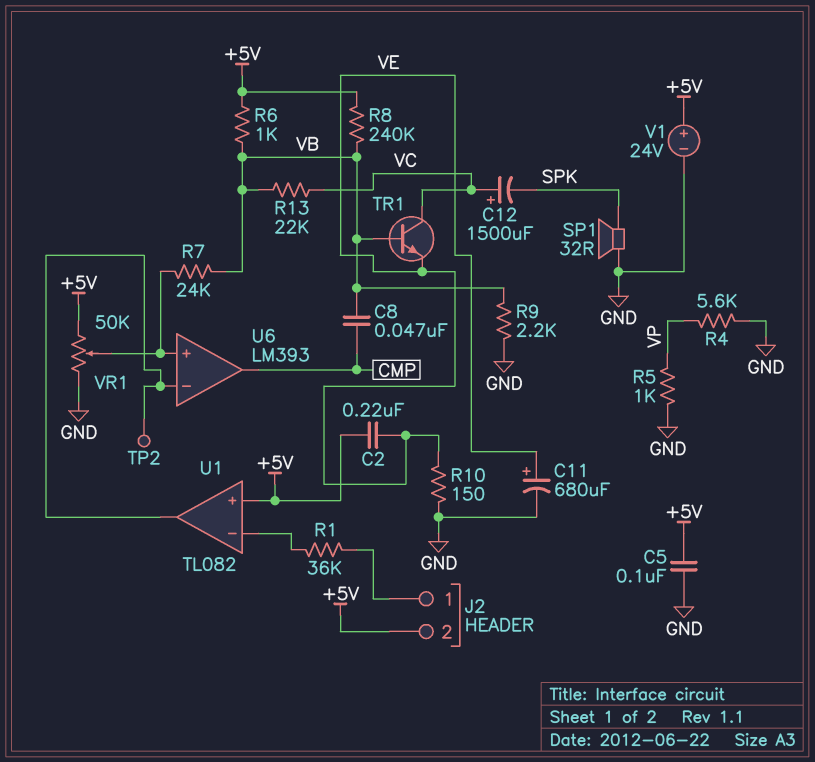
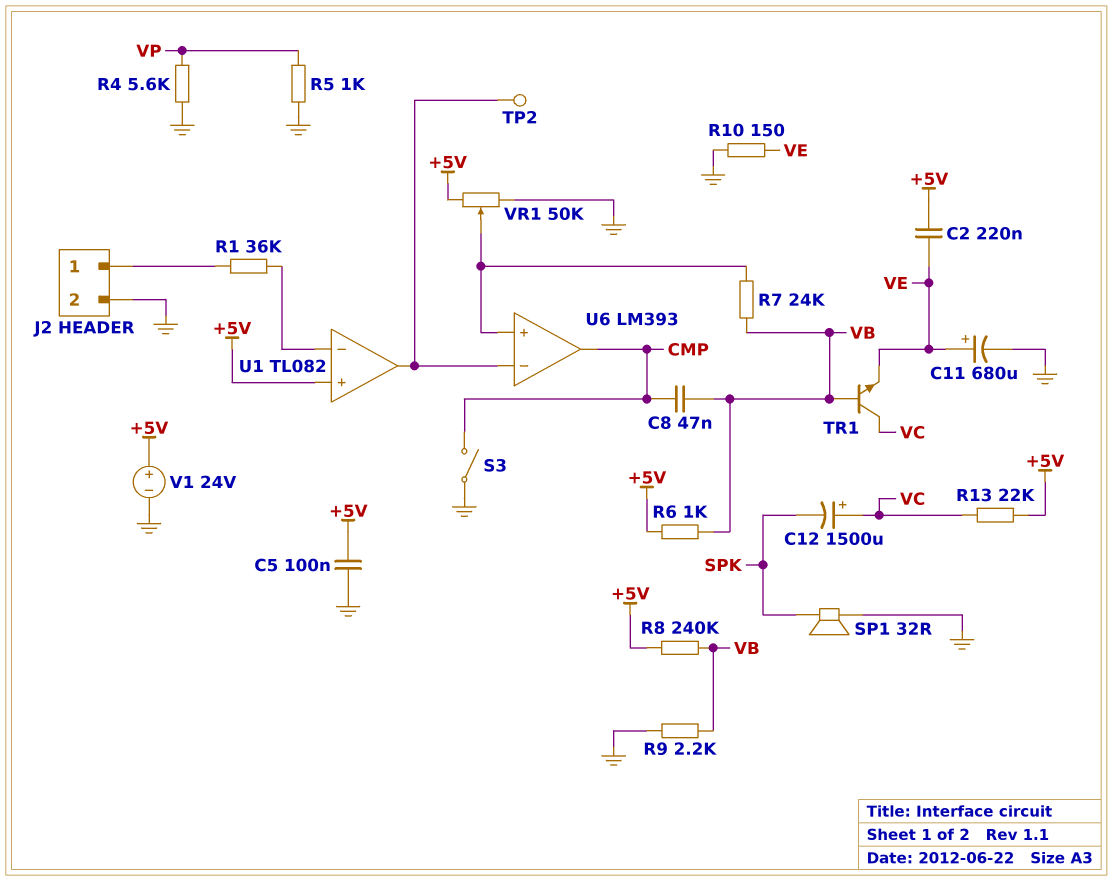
J2 pin 2: +5V -> GND
R13: 22k (VB, VC) -> 22k (+5V, VC)
S3: none -> switch (CMP, GND)

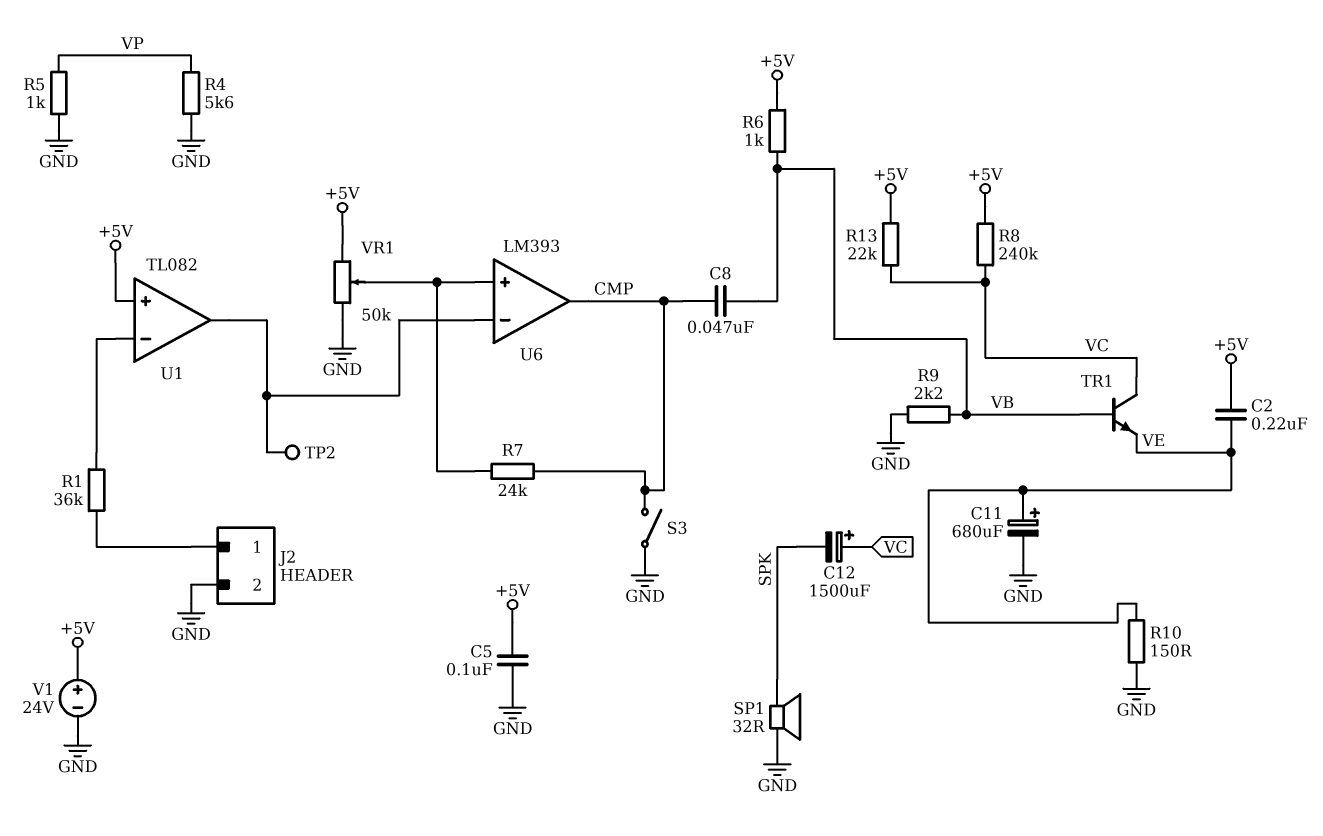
R7: 24k (U6/in+, VB) -> 24k (CMP, U6/in+)
R8: 240k (+5V, VB) -> 240k (+5V, VC)

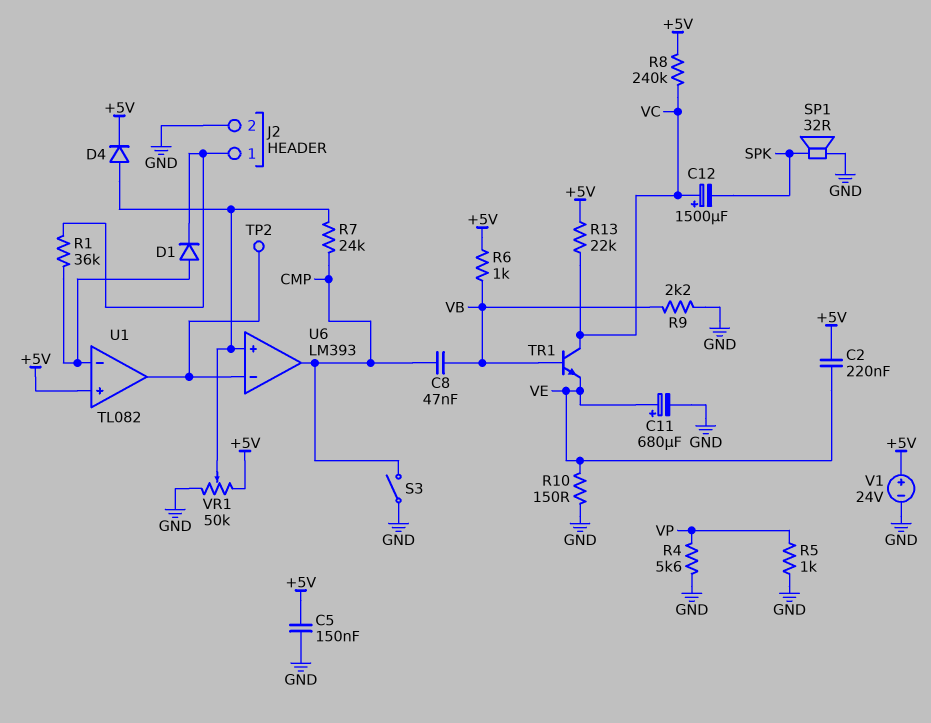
C5: 100nF (+5V, GND) -> 150nF (+5V, GND)
D1: none -> diode (A U1/in-, K J2/1)
D4: none -> diode (A U6/in+, K +5V)

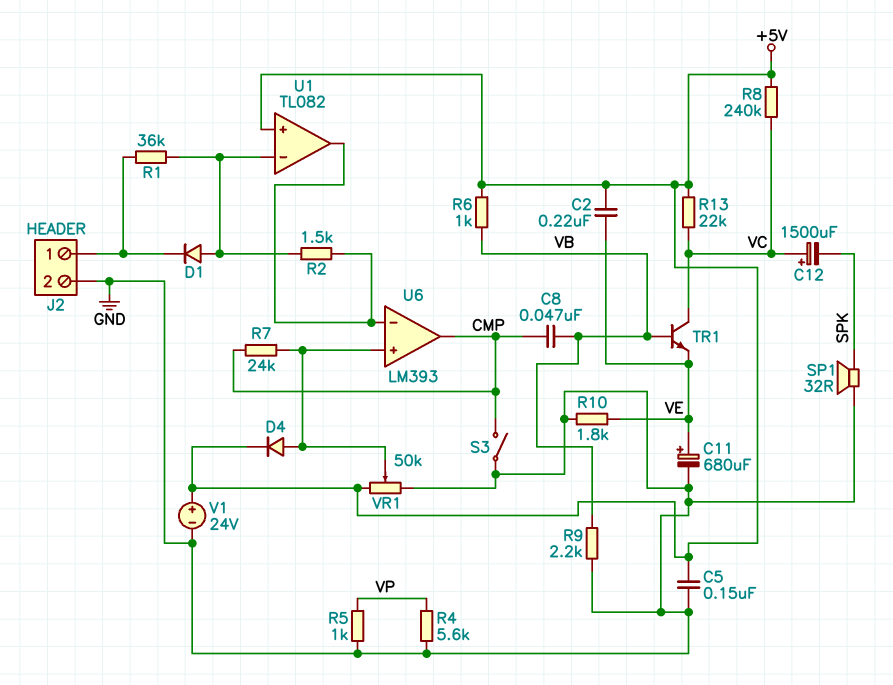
R2: none -> 1.5k (U1/in-, U1/out)
R10: 150 (GND, VE) -> 1.8k (GND, VE)
TP2: test point (U1/out) -> none

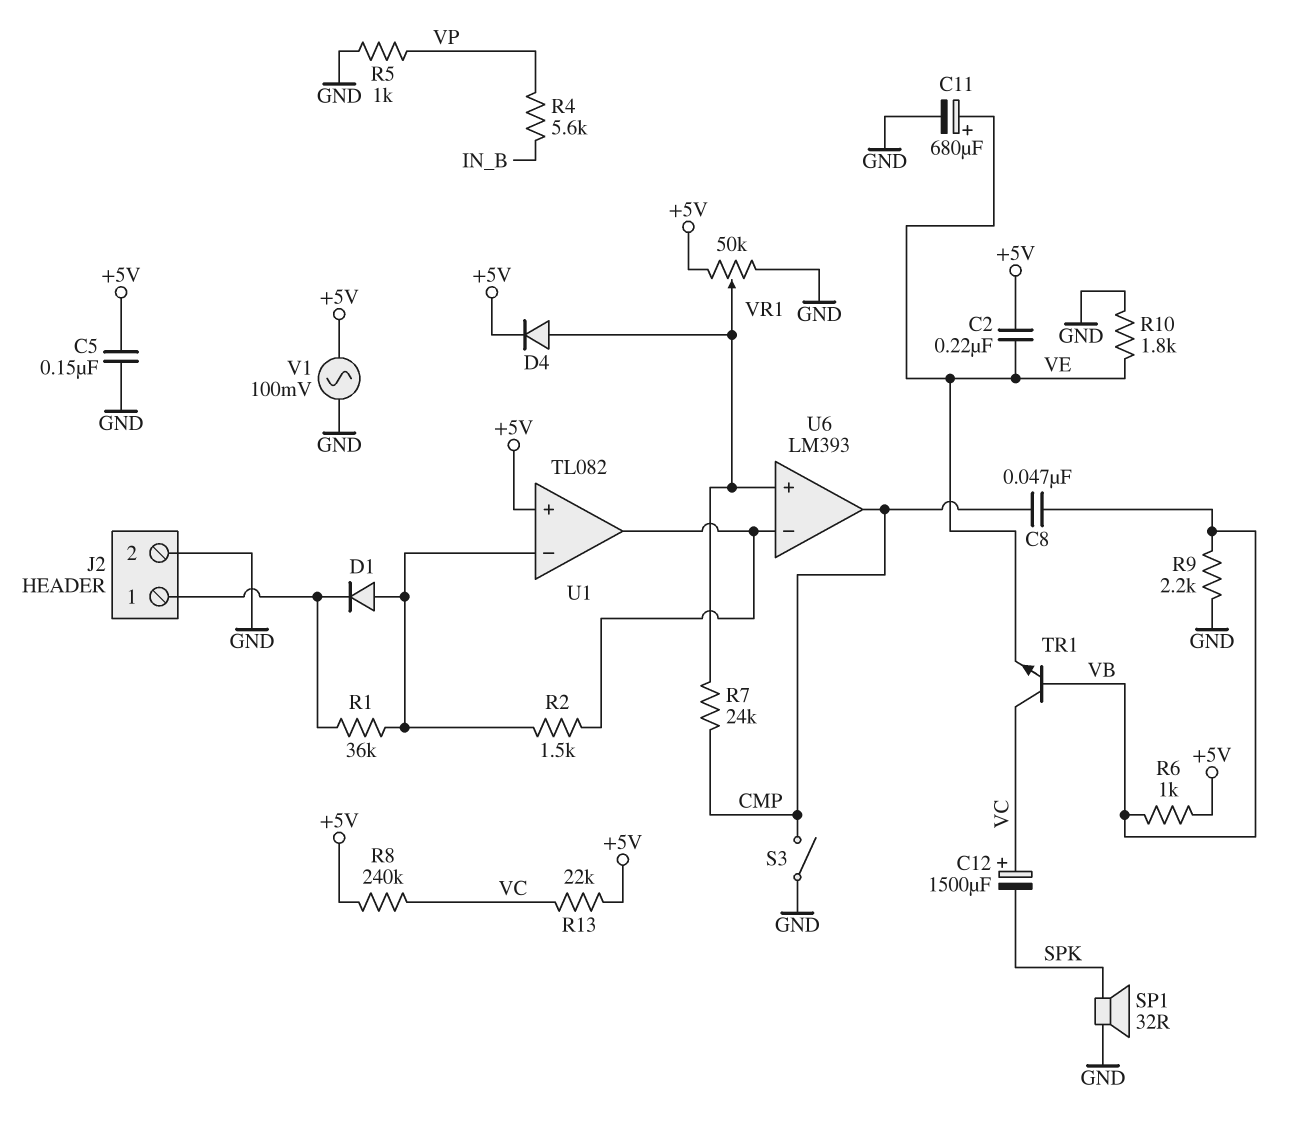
R4: 5.6k (GND, VP) -> 5.6k (IN_B, VP)
V1: 24V (plus +5V, minus GND) -> AC 100mV (+5V, GND)

